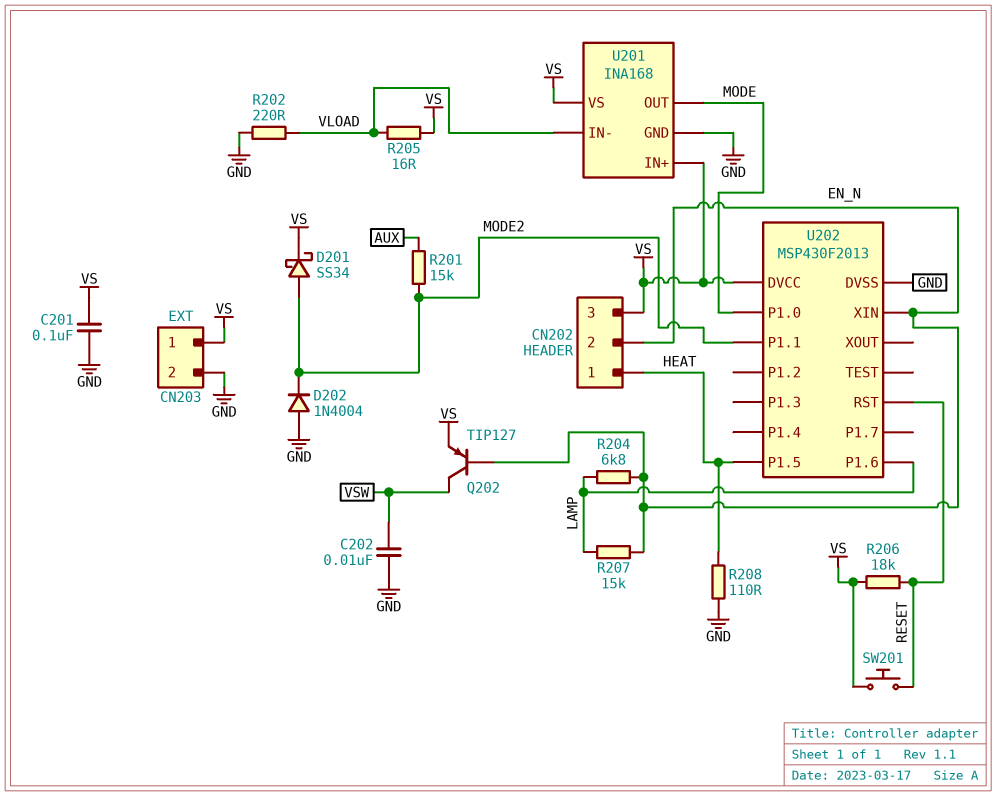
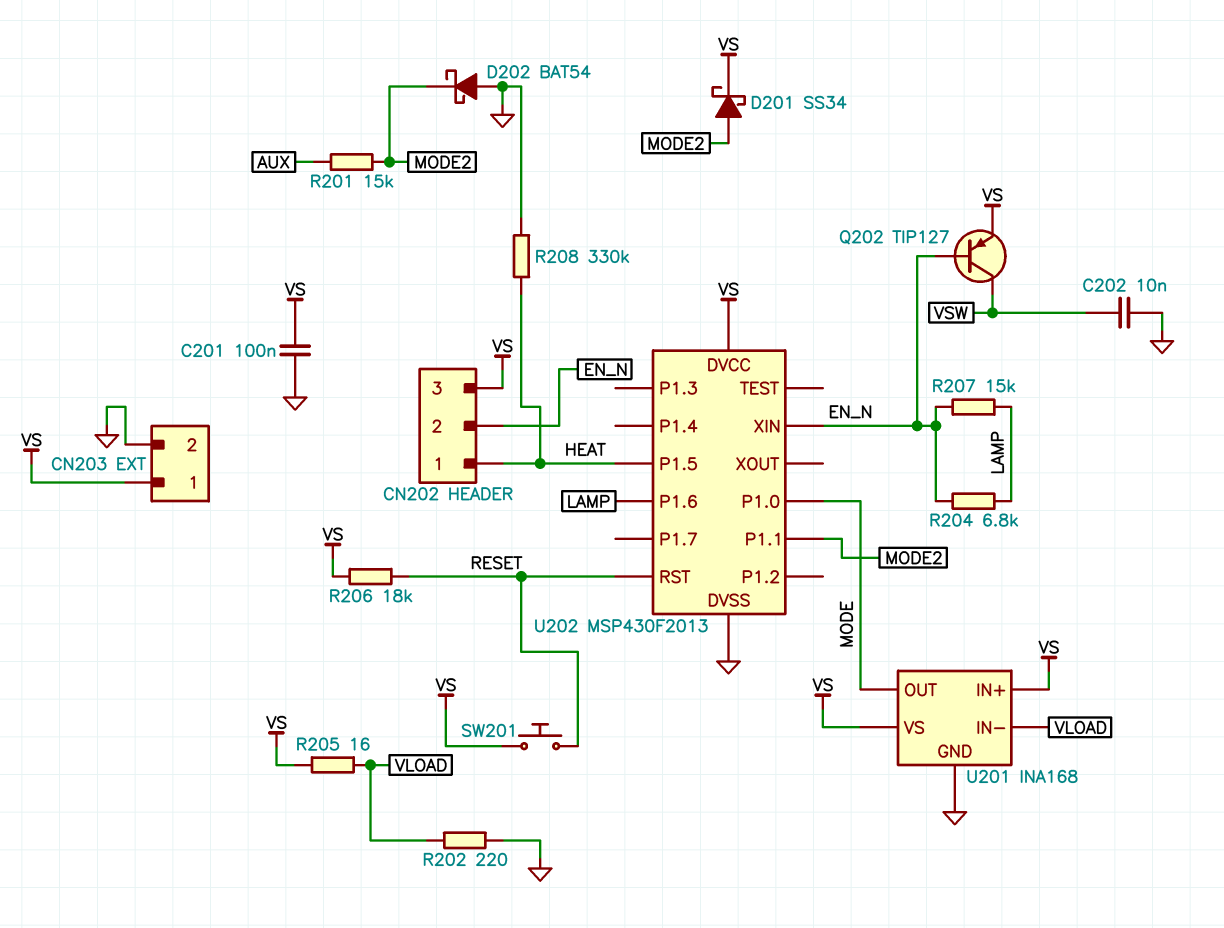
D202: diode 1N4004 (A GND, K MODE2) -> schottky BAT54 (A GND, K MODE2)
R208: 110 (GND, HEAT) -> 330k (GND, HEAT)

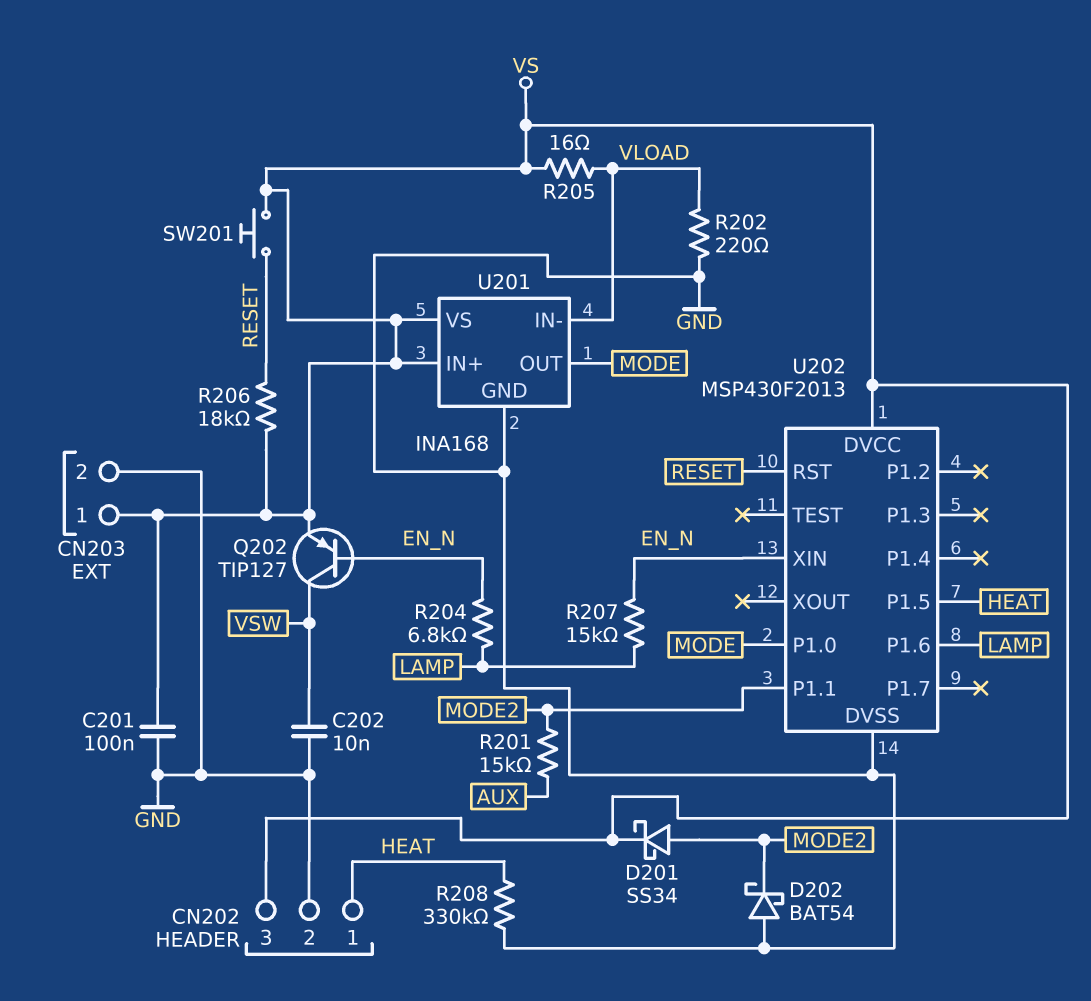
CN202 pin 2: EN_N -> GND

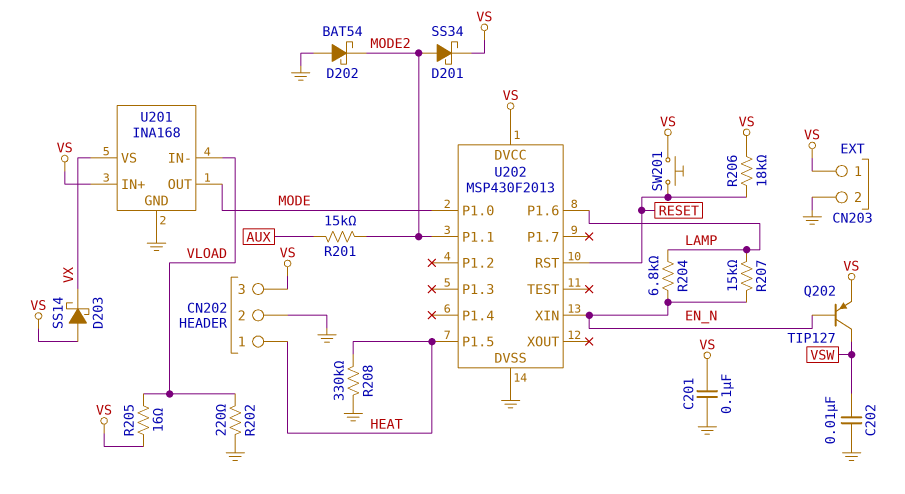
D203: none -> schottky SS14 (A VS, K VX)
U201 pin VS: VS -> VX

